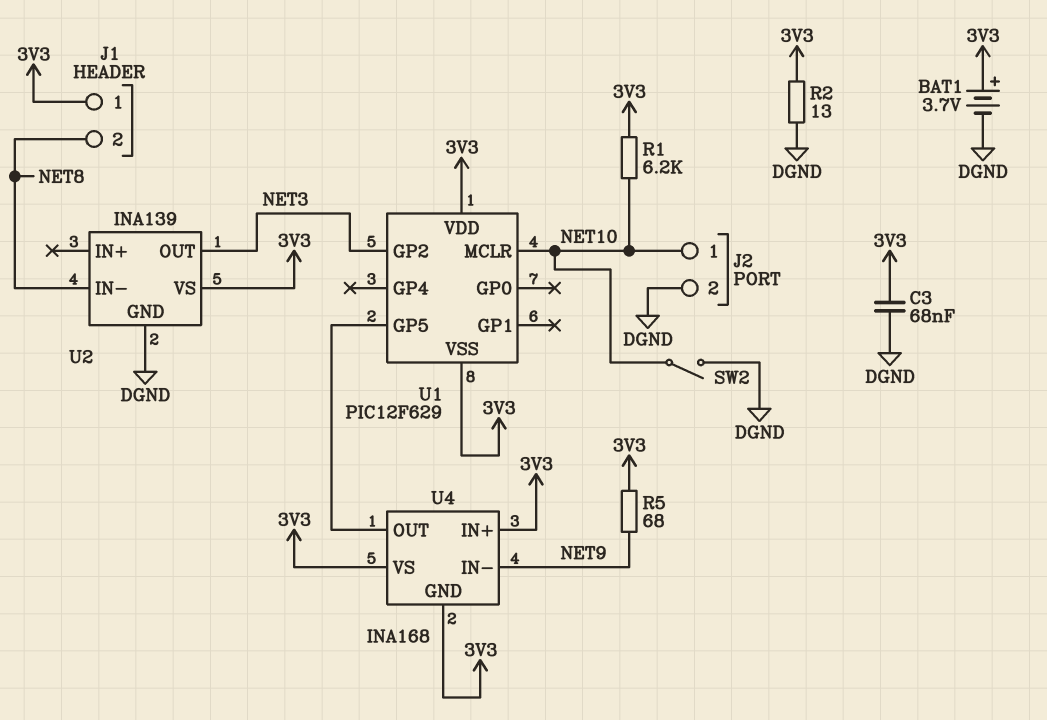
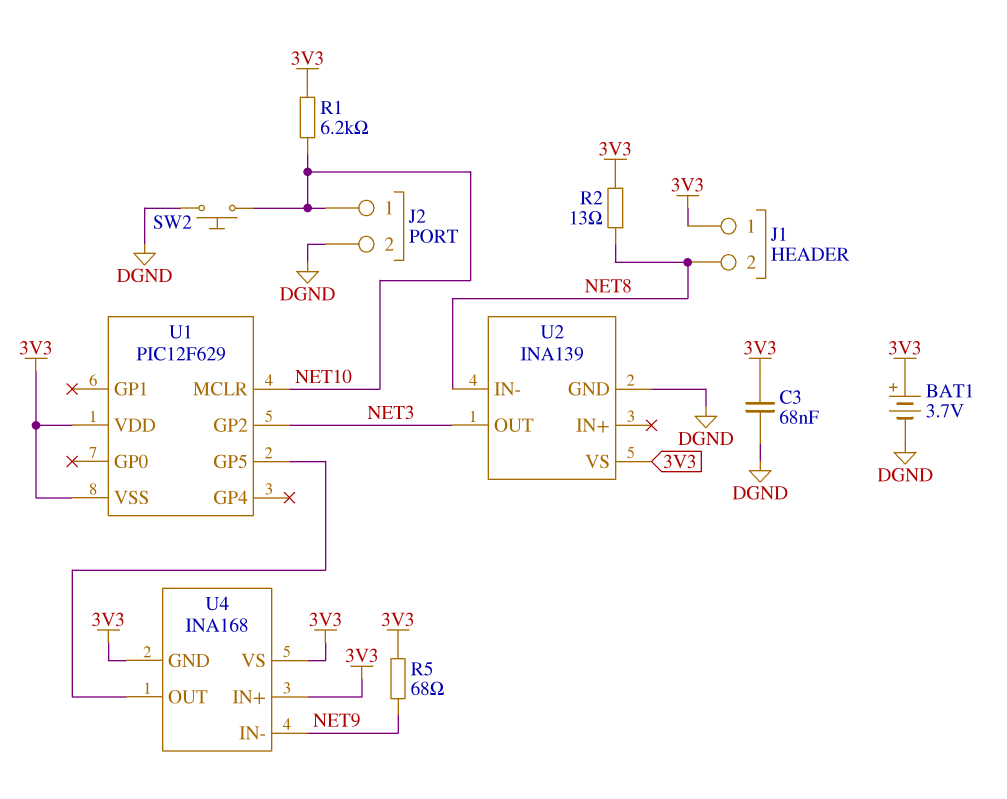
R2: 13 (3V3, DGND) -> 13 (3V3, NET8)
SW2: switch (DGND, NET10) -> button (DGND, NET10)

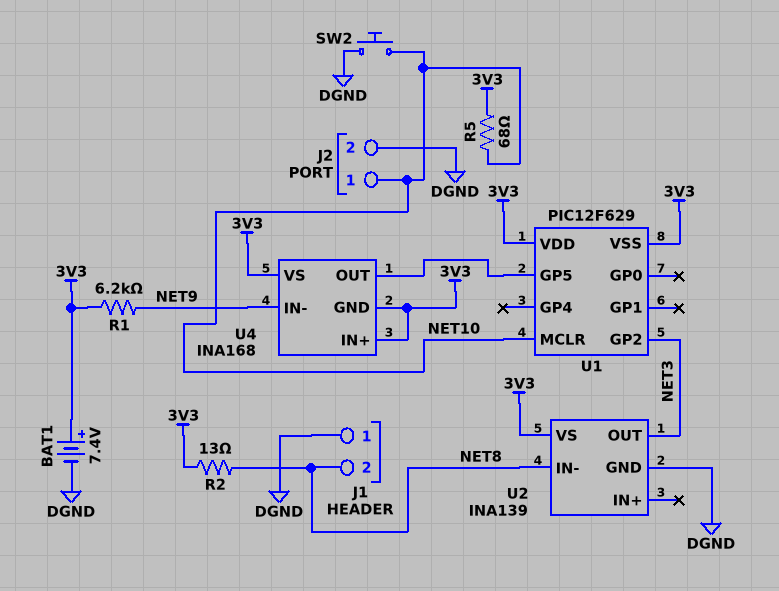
BAT1: 3.7V (plus 3V3, minus DGND) -> 7.4V (plus 3V3, minus DGND)
C3: 68nF (3V3, DGND) -> none
J1 pin 1: 3V3 -> DGND
R1: 6.2k (3V3, NET10) -> 6.2k (3V3, NET9)
R5: 68 (3V3, NET9) -> 68 (3V3, NET10)

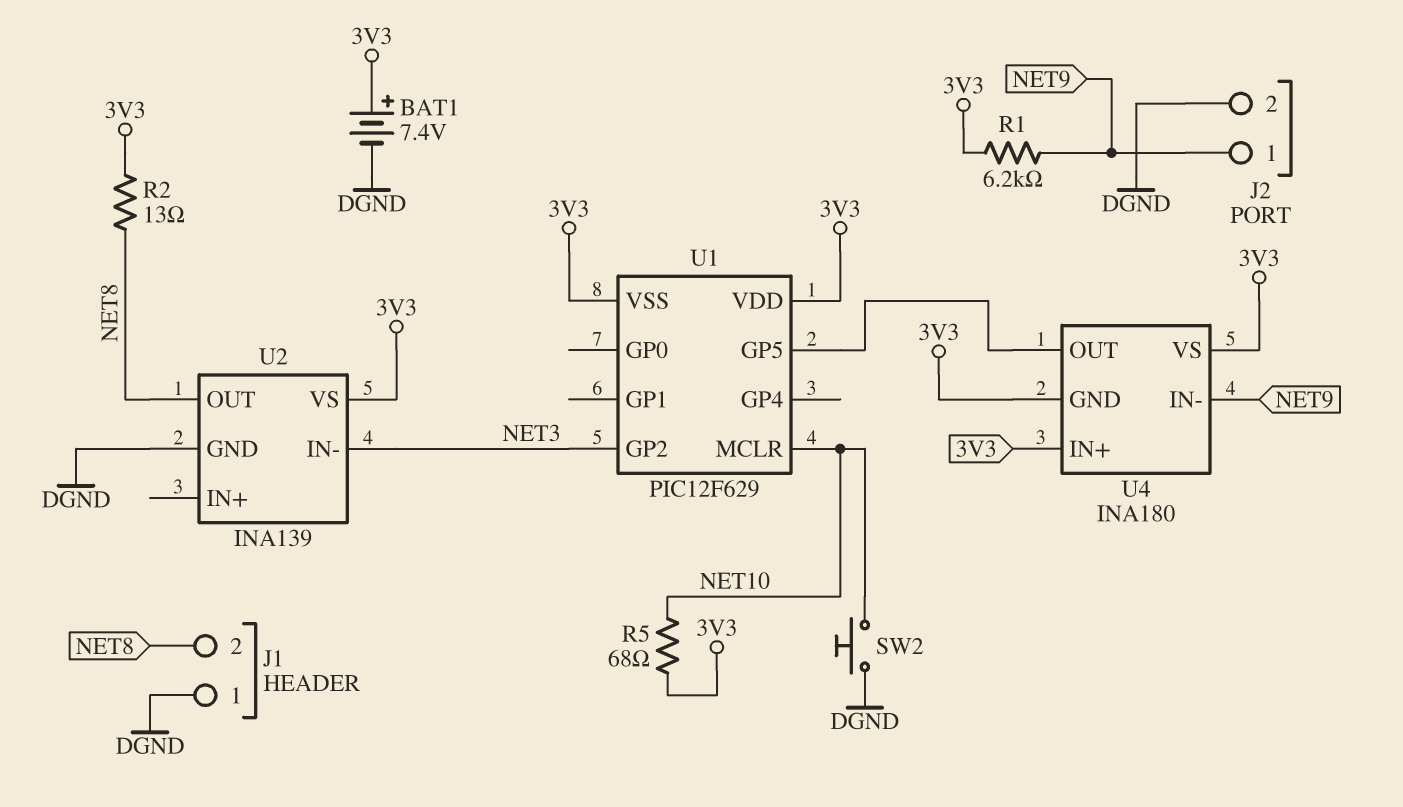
J2 pin 1: NET10 -> NET9
U2 pin IN-: NET8 -> NET3
U2 pin OUT: NET3 -> NET8
U4: INA168 -> INA180

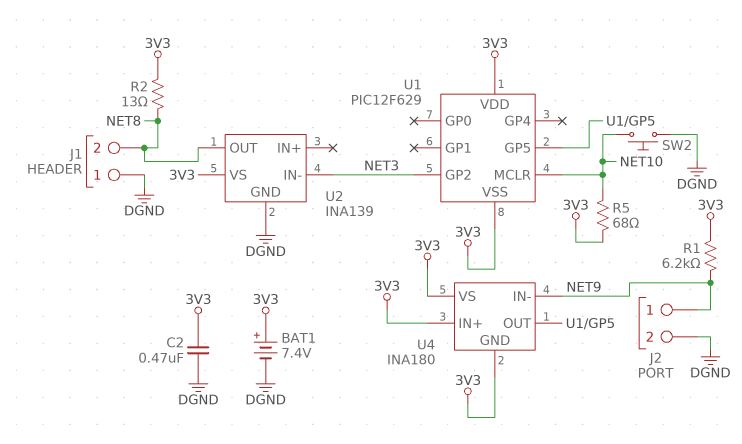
C2: none -> 470nF (3V3, DGND)

